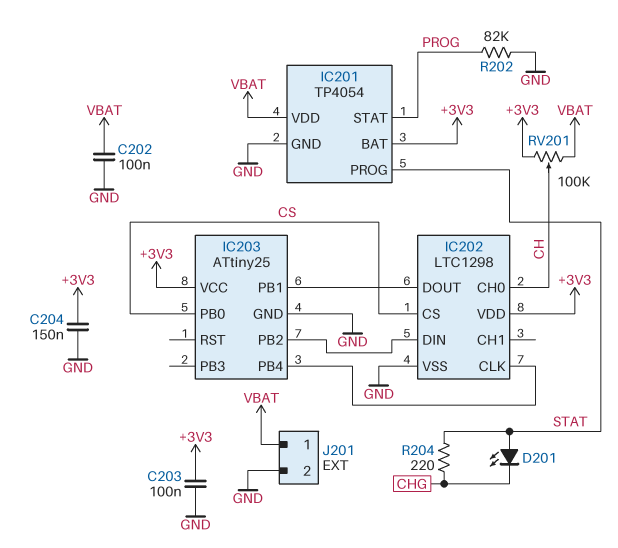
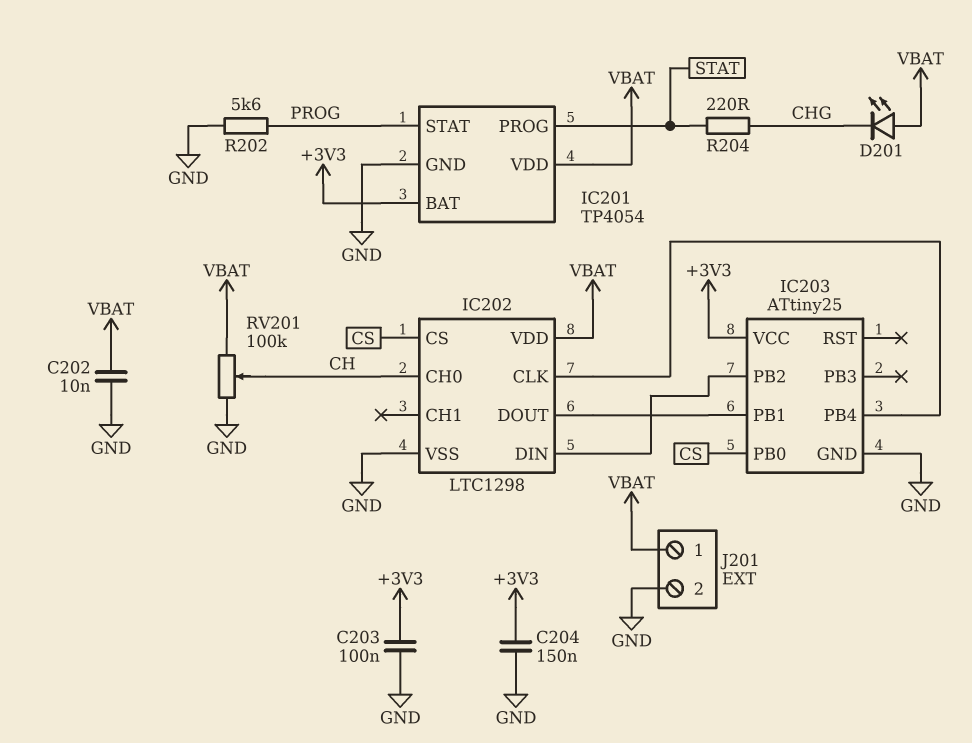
C202: 100nF (GND, VBAT) -> 10nF (GND, VBAT)
D201: LED (A STAT, K CHG) -> LED (A VBAT, K CHG)
IC202 pin VDD: +3V3 -> VBAT
R202: 82k (GND, PROG) -> 5.6k (GND, PROG)
RV201: 100k (+3V3, VBAT, wiper CH) -> 100k (GND, VBAT, wiper CH)

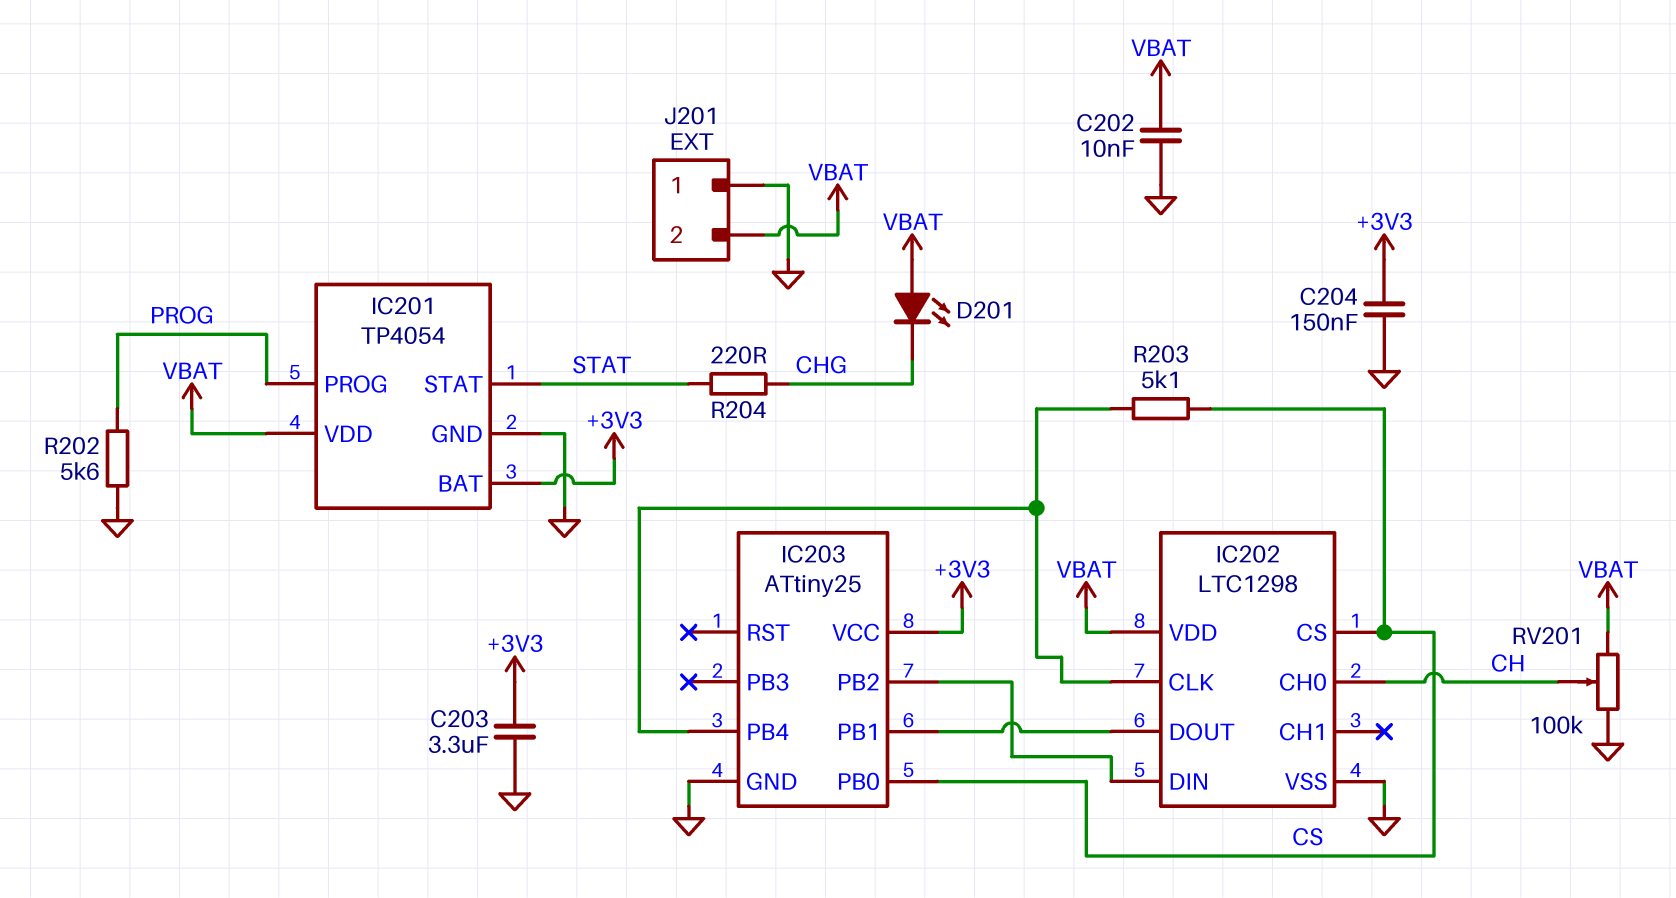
C203: 100nF (+3V3, GND) -> 3.3uF (+3V3, GND)
IC201 pin PROG: STAT -> PROG
IC201 pin STAT: PROG -> STAT
J201 pin 1: VBAT -> GND
J201 pin 2: GND -> VBAT
R203: none -> 5.1k (CS, IC202/CLK)

